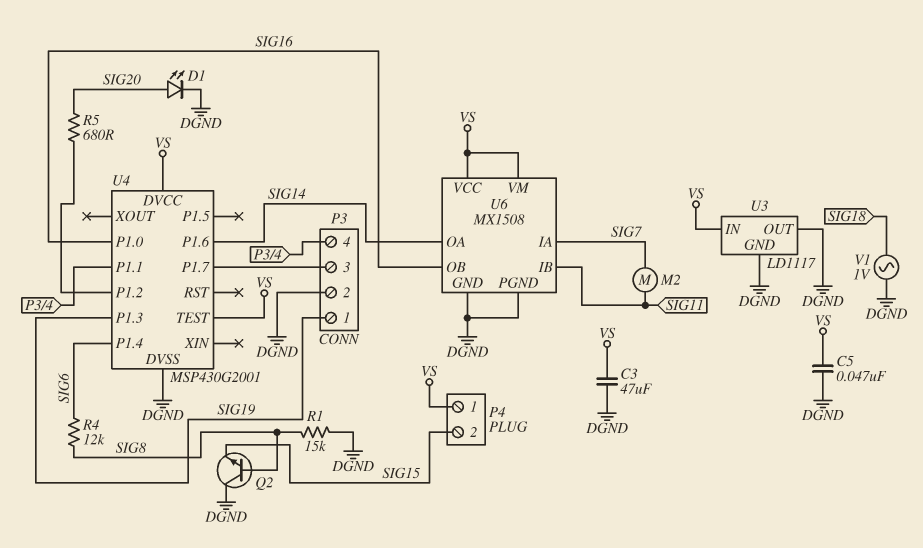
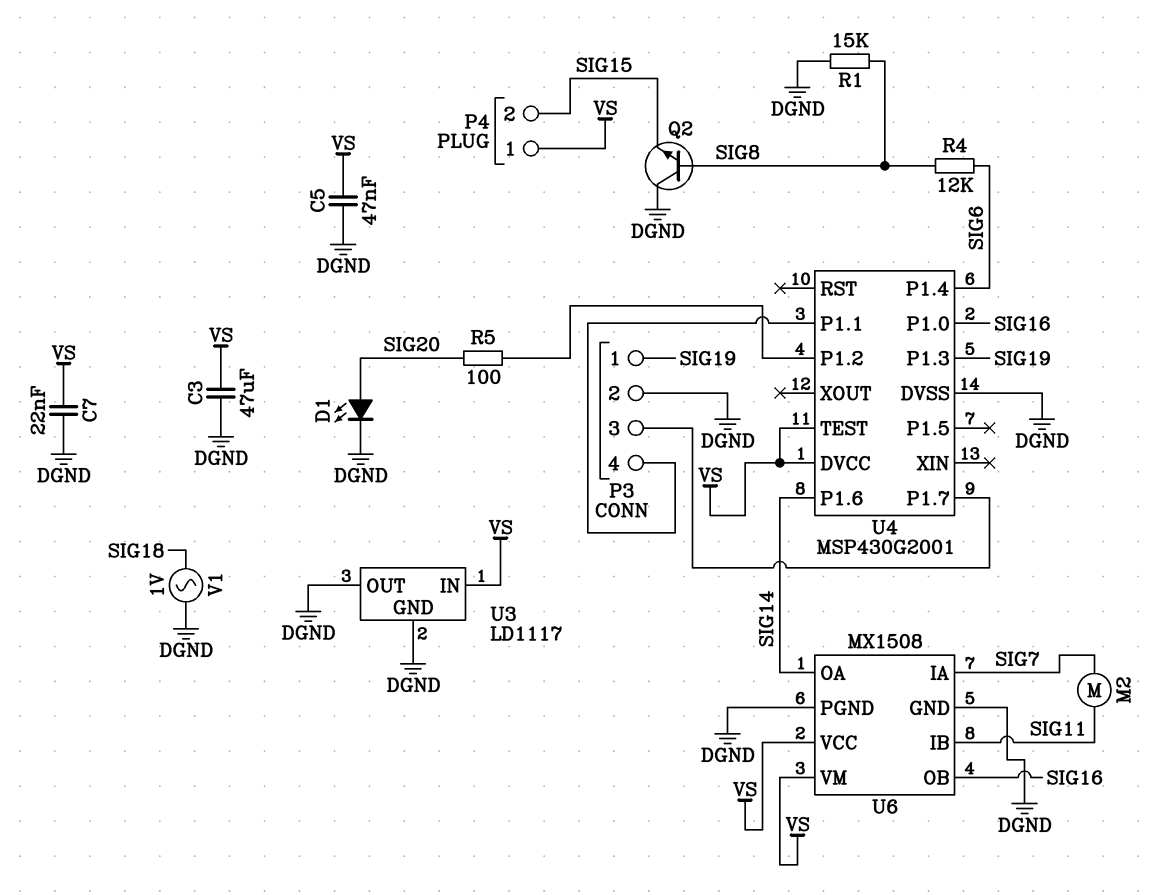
C7: none -> 22nF (DGND, VS)
R5: 680 (SIG20, U4/P1.2) -> 100 (SIG20, U4/P1.2)

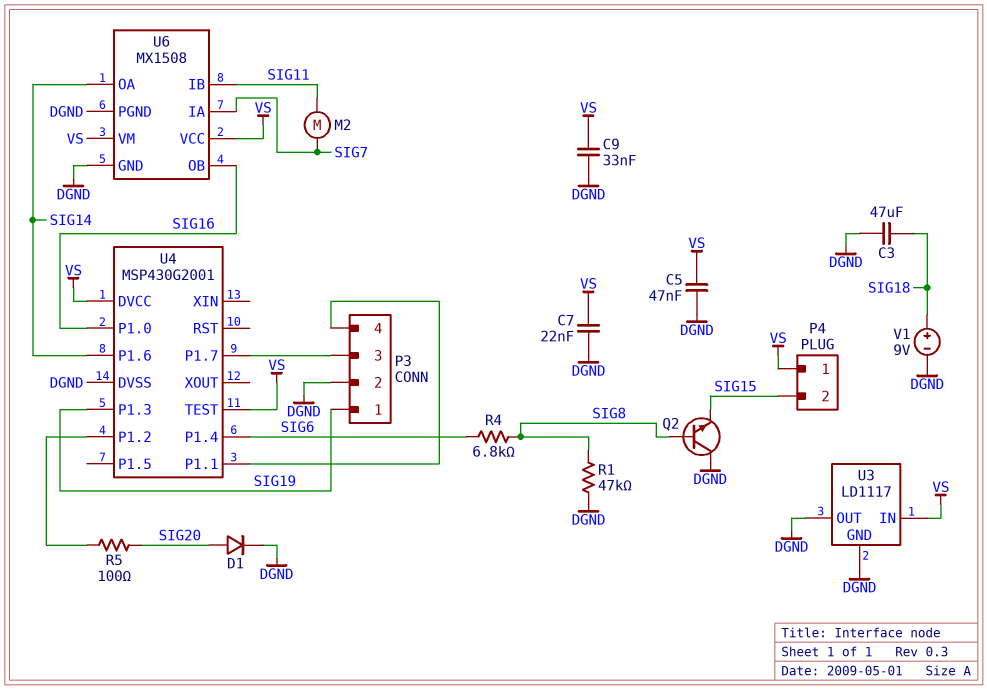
C3: 47uF (DGND, VS) -> 47uF (DGND, SIG18)
C9: none -> 33nF (DGND, VS)
D1: LED (A SIG20, K DGND) -> diode (A SIG20, K DGND)
R1: 15k (DGND, SIG8) -> 47k (DGND, SIG8)
R4: 12k (SIG6, SIG8) -> 6.8k (SIG6, SIG8)
V1: AC 1V (DGND, SIG18) -> 9V (plus SIG18, minus DGND)

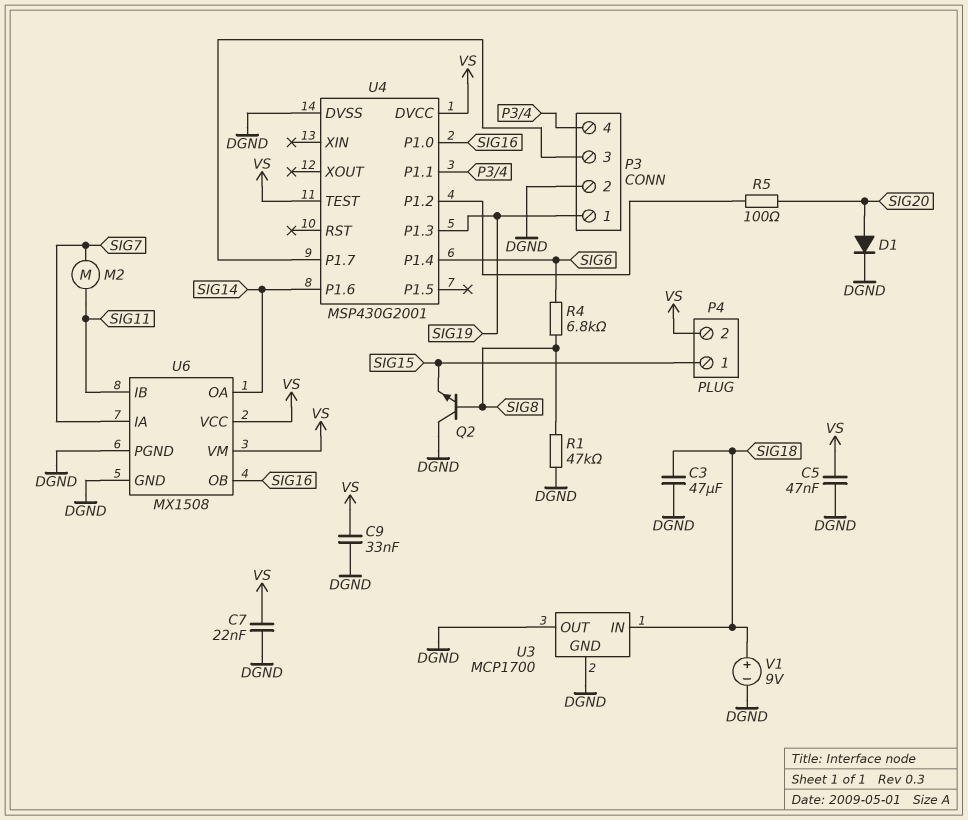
P4 pin 1: VS -> SIG15
P4 pin 2: SIG15 -> VS
U3: LD1117 -> MCP1700
U3 pin IN: VS -> SIG18

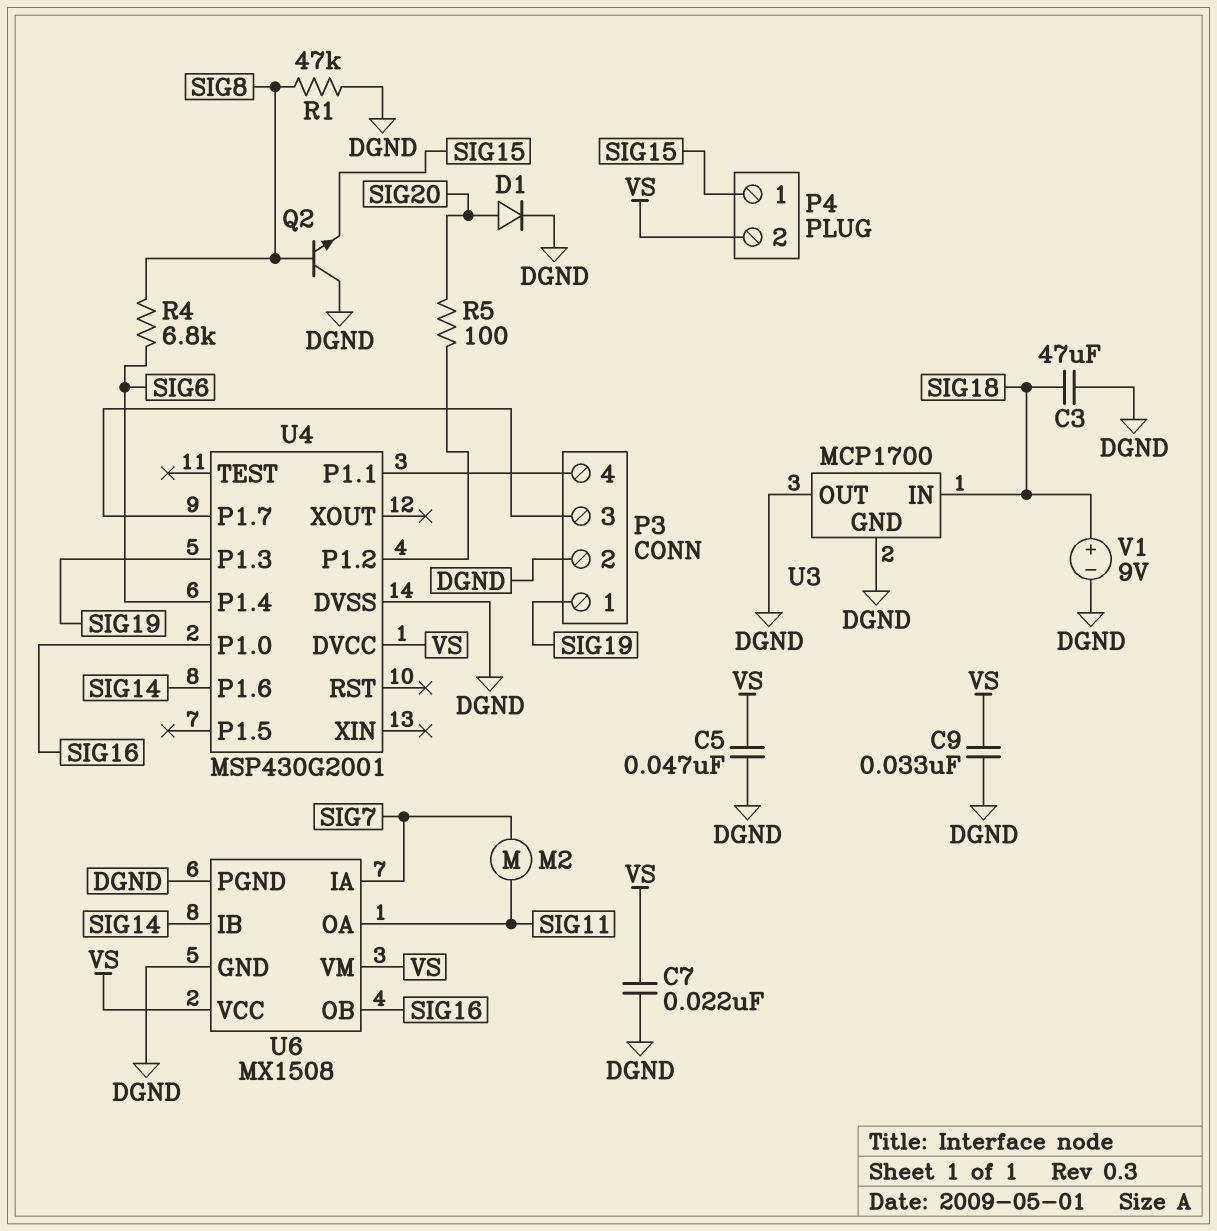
U4 pin TEST: VS -> none
U6 pin IB: SIG11 -> SIG14
U6 pin OA: SIG14 -> SIG11

